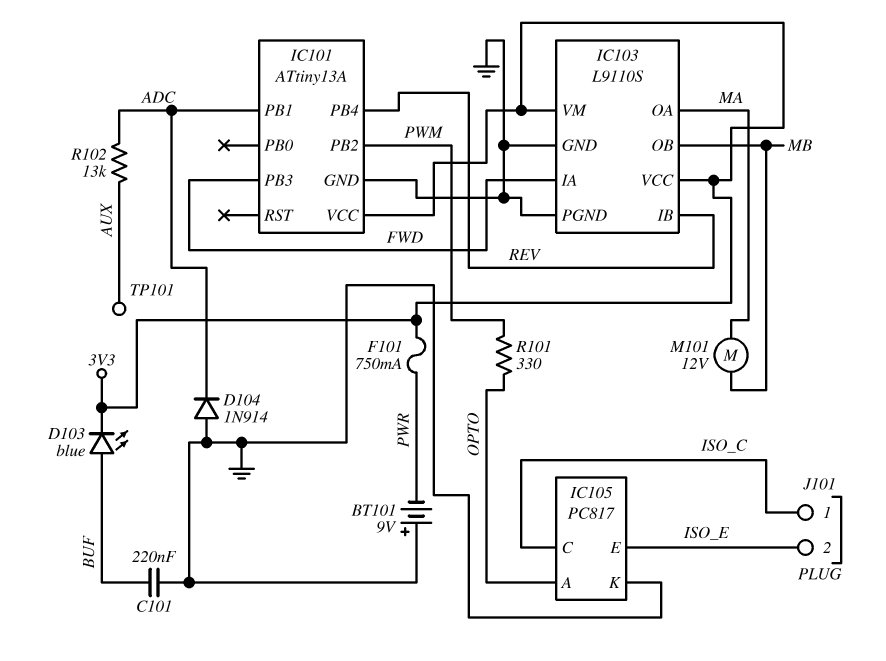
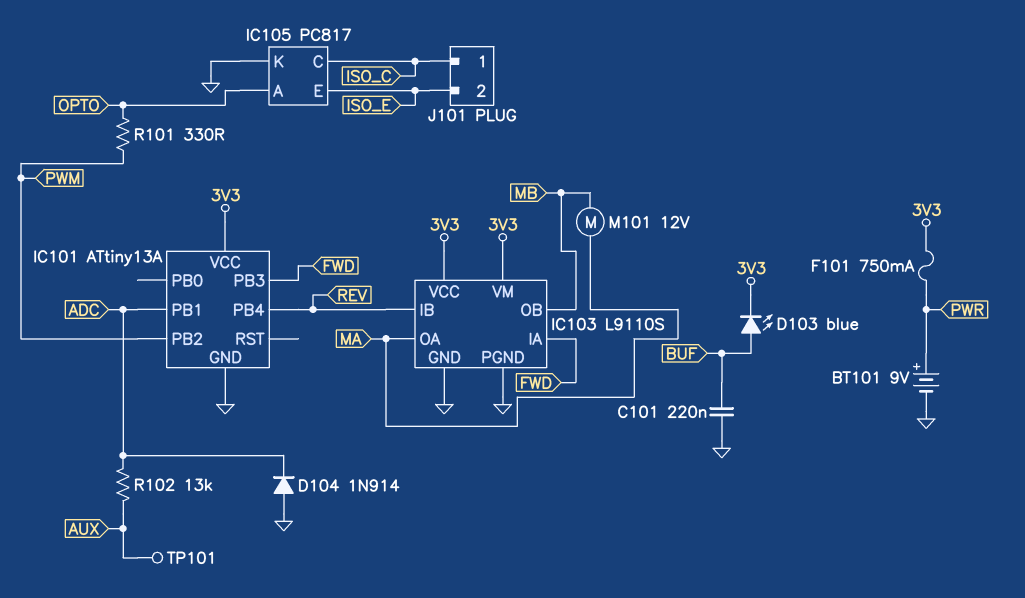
BT101: 9V (plus GND, minus PWR) -> 9V (plus PWR, minus GND)

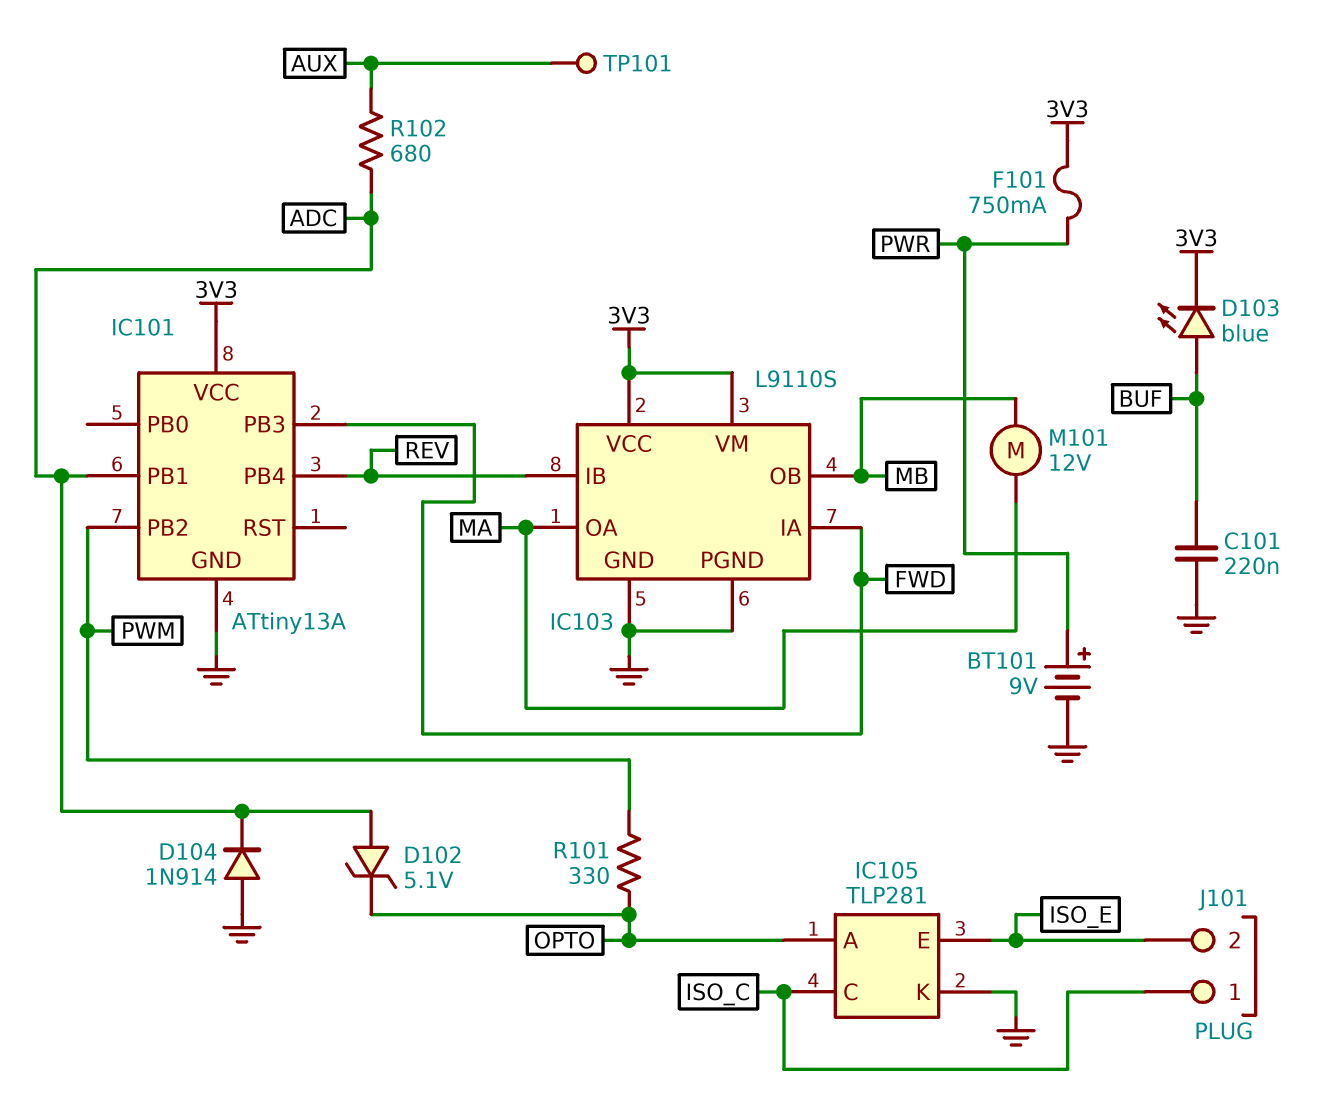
D102: none -> zener 5.1V (A ADC, K OPTO)
IC105: PC817 -> TLP281
R102: 13k (ADC, AUX) -> 680 (ADC, AUX)

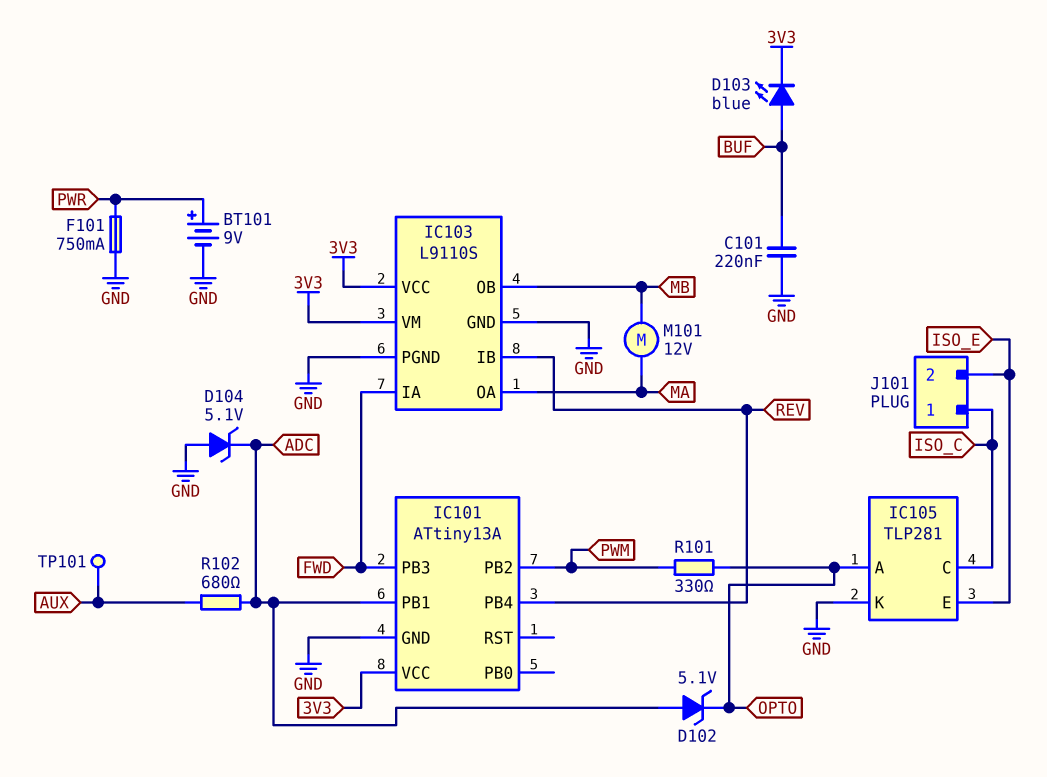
D104: diode 1N914 (A GND, K ADC) -> zener 5.1V (A GND, K ADC)
F101: 750mA (3V3, PWR) -> 750mA (GND, PWR)

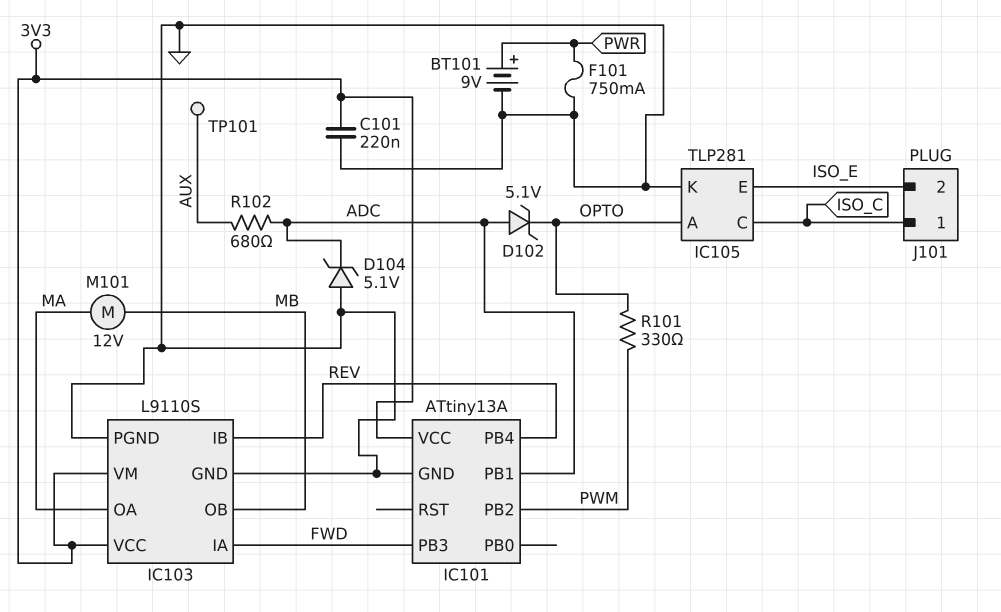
C101: 220nF (BUF, GND) -> 220nF (3V3, GND)
D103: LED blue (A BUF, K 3V3) -> none

